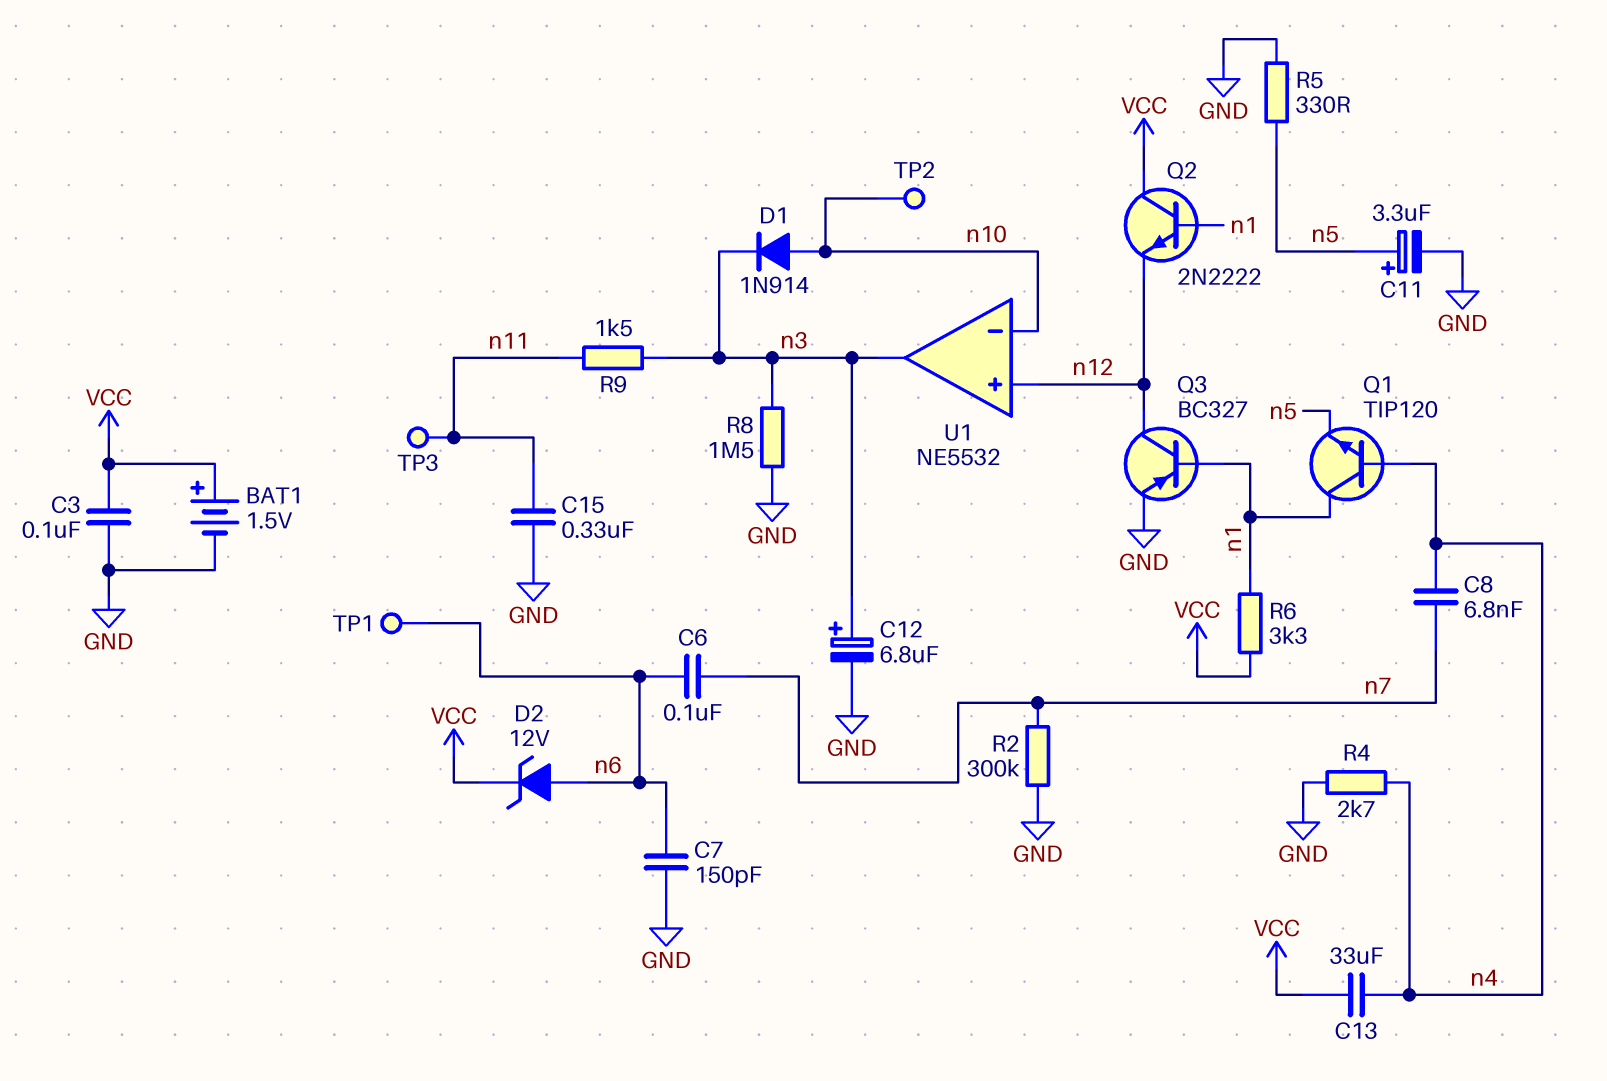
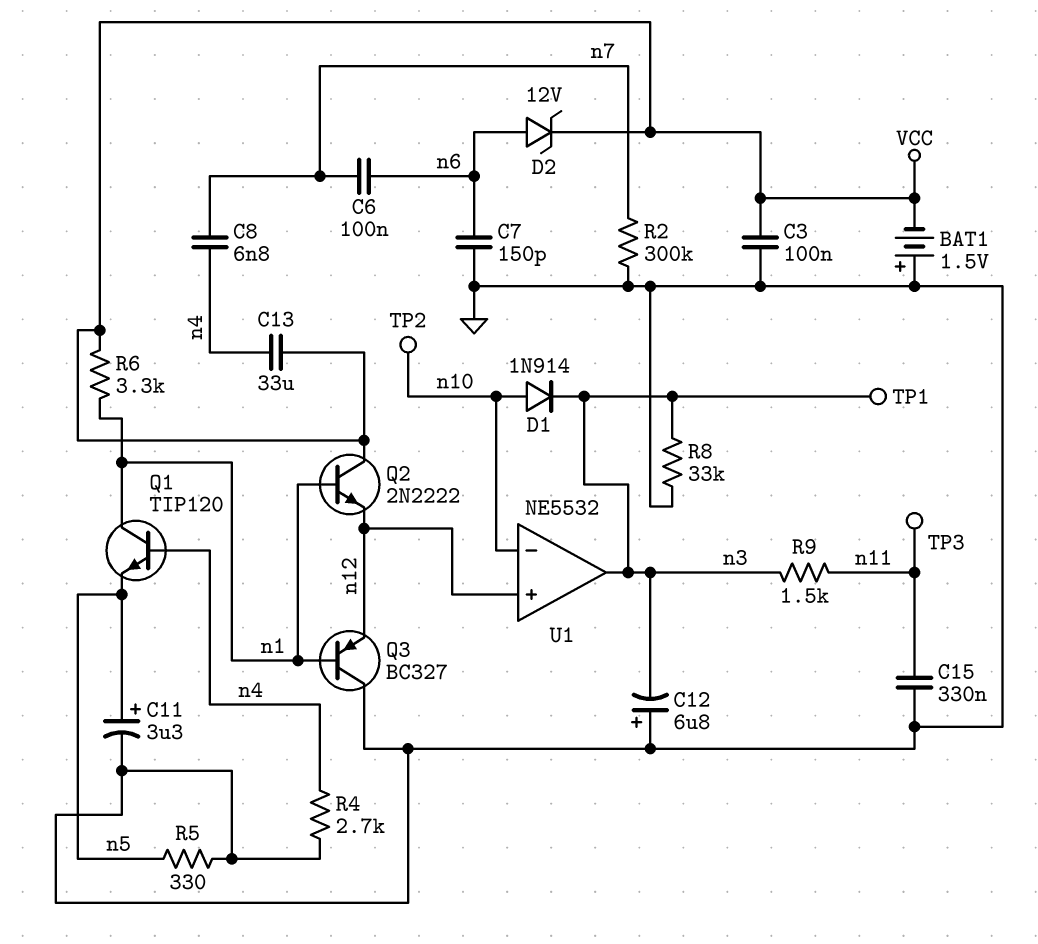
BAT1: 1.5V (plus VCC, minus GND) -> 1.5V (plus GND, minus VCC)
C12: 6.8uF (plus n3, minus GND) -> 6.8uF (plus GND, minus n3)
Q3: PNP BC327 (B n1, C n12, E GND) -> PNP BC327 (B n1, C GND, E n12)
R8: 1.5M (GND, n3) -> 33k (GND, n3)
TP1: test point (n6) -> test point (n3)

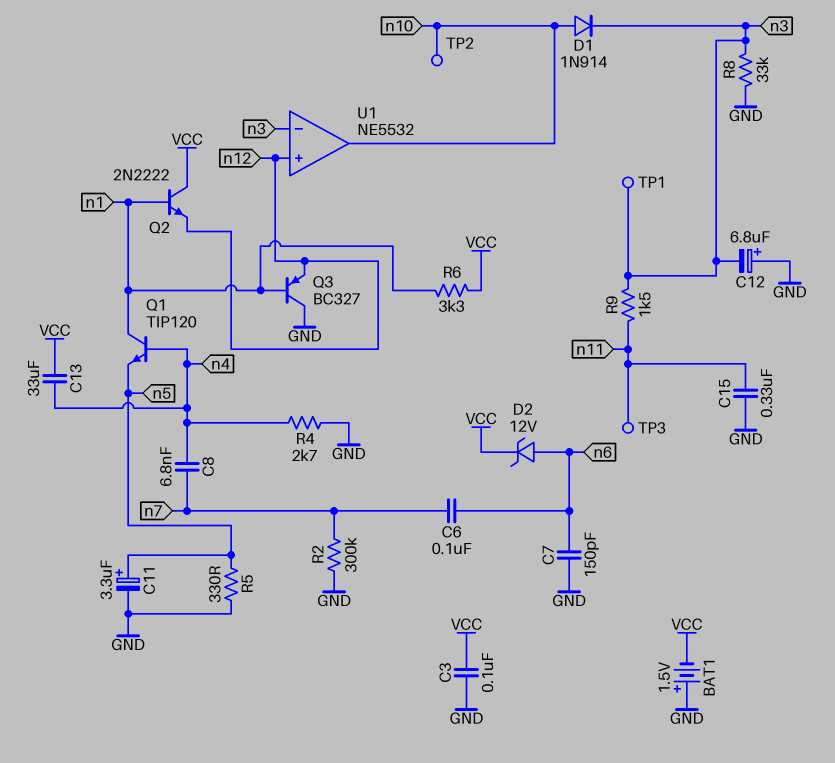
U1 pin in-: n10 -> n3
U1 pin out: n3 -> n10

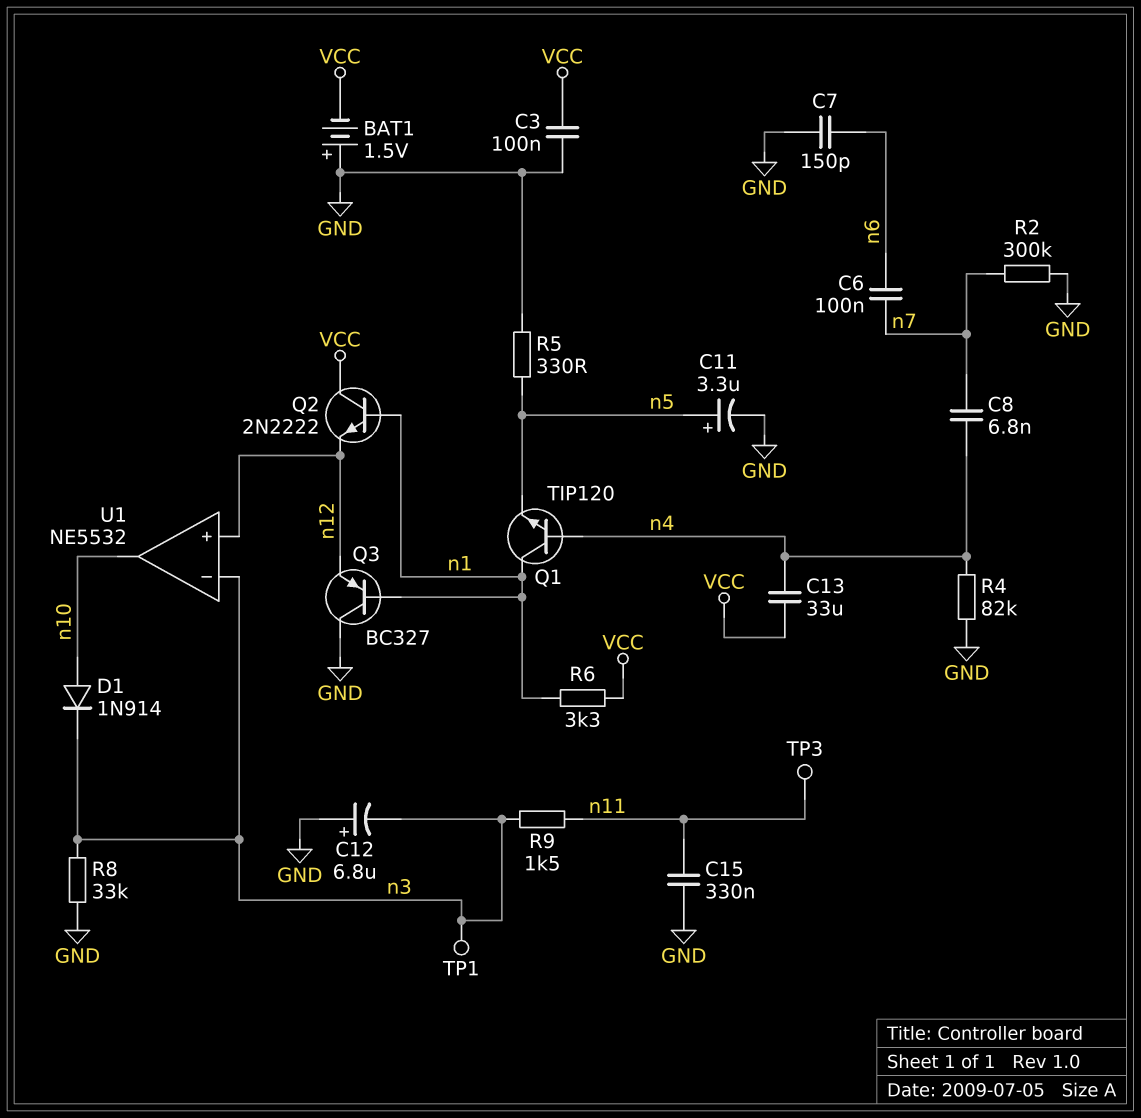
D2: zener 12V (A n6, K VCC) -> none
R4: 2.7k (GND, n4) -> 82k (GND, n4)
TP2: test point (n10) -> none

